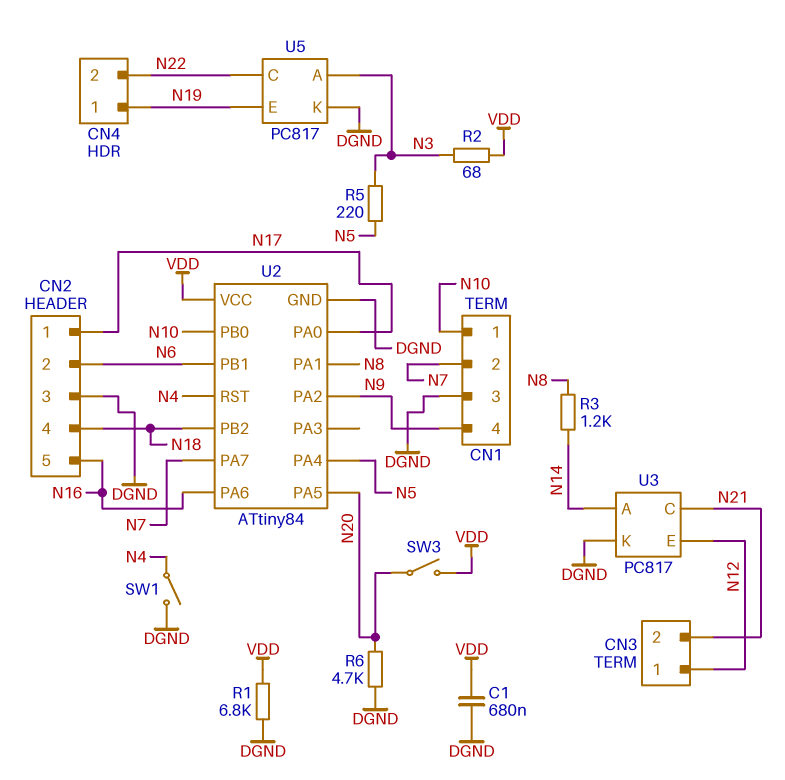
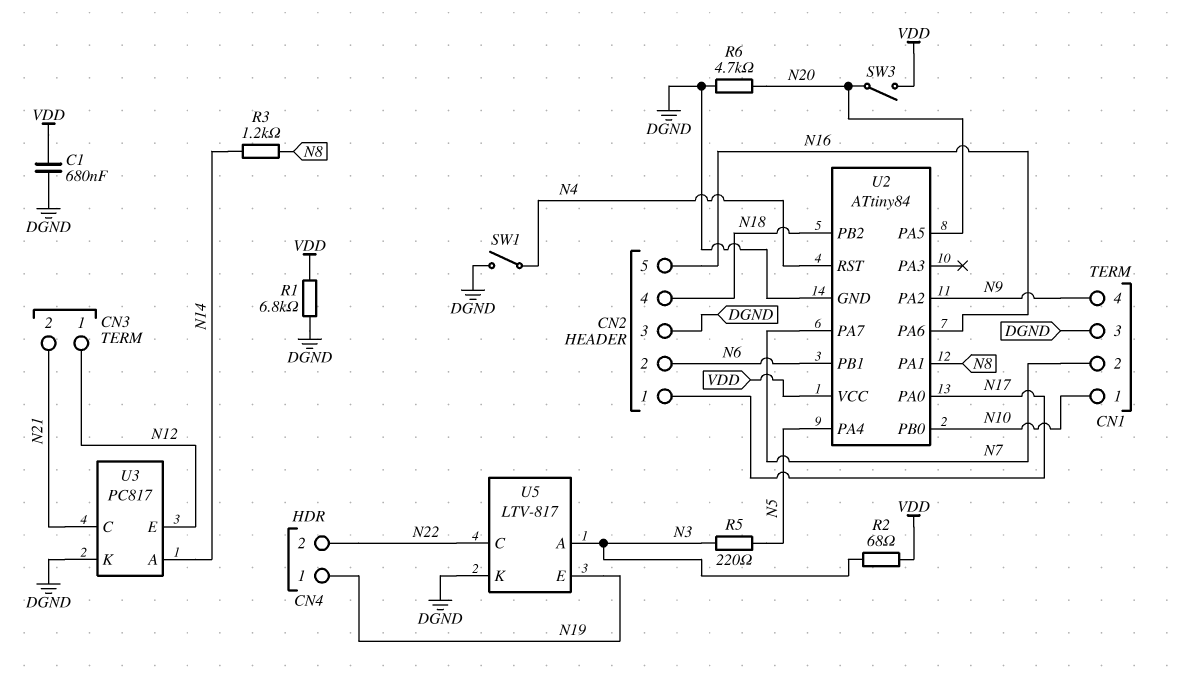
U5: PC817 -> LTV-817

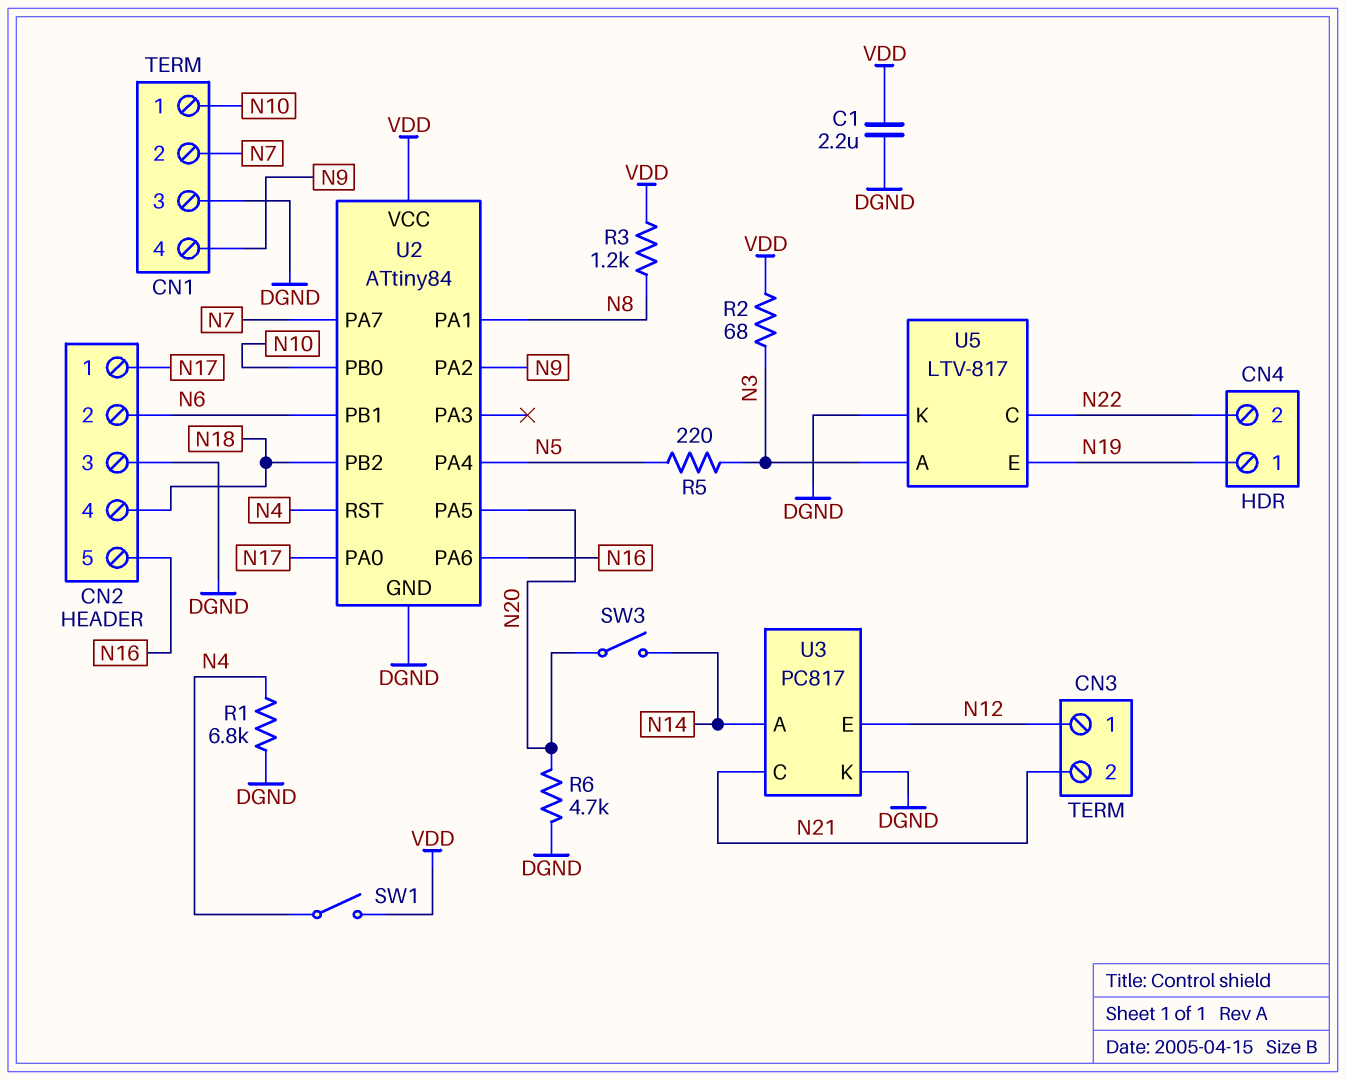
C1: 680nF (DGND, VDD) -> 2.2uF (DGND, VDD)
R1: 6.8k (DGND, VDD) -> 6.8k (DGND, N4)
R3: 1.2k (N8, N14) -> 1.2k (N8, VDD)
SW1: switch (DGND, N4) -> switch (N4, VDD)
SW3: switch (N20, VDD) -> switch (N14, N20)

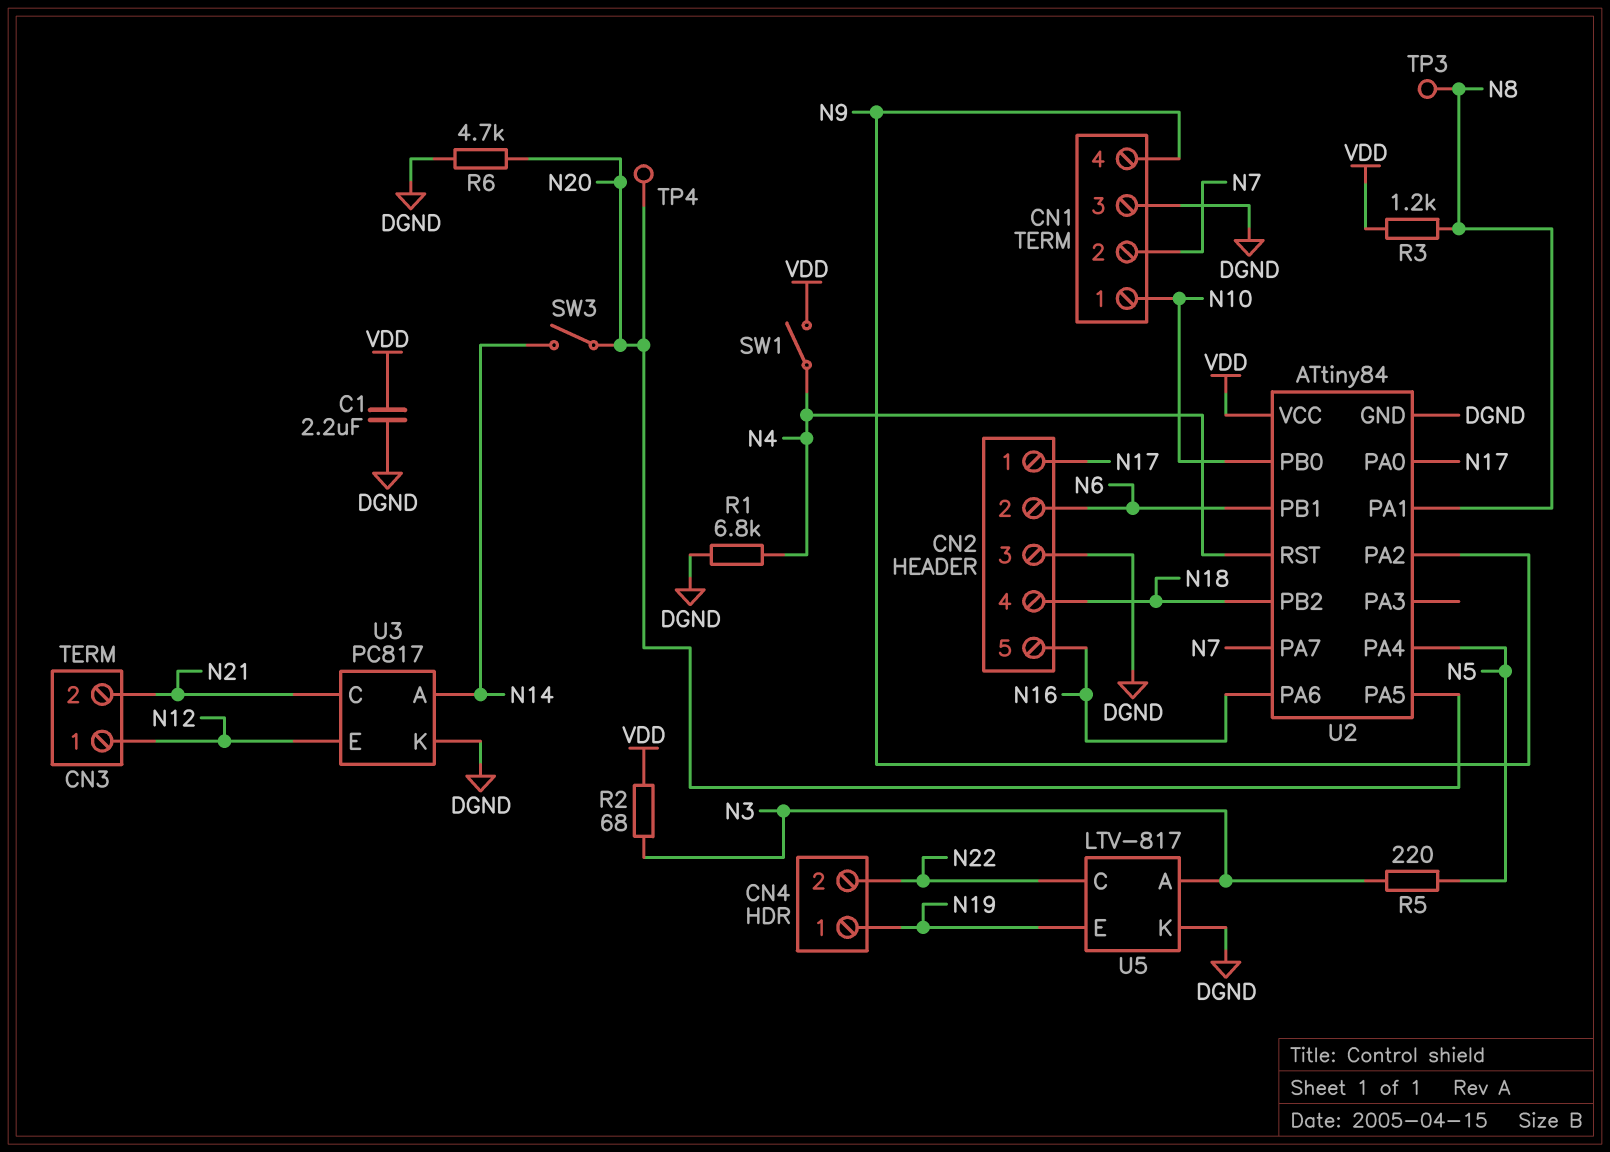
TP3: none -> test point (N8)
TP4: none -> test point (N20)

